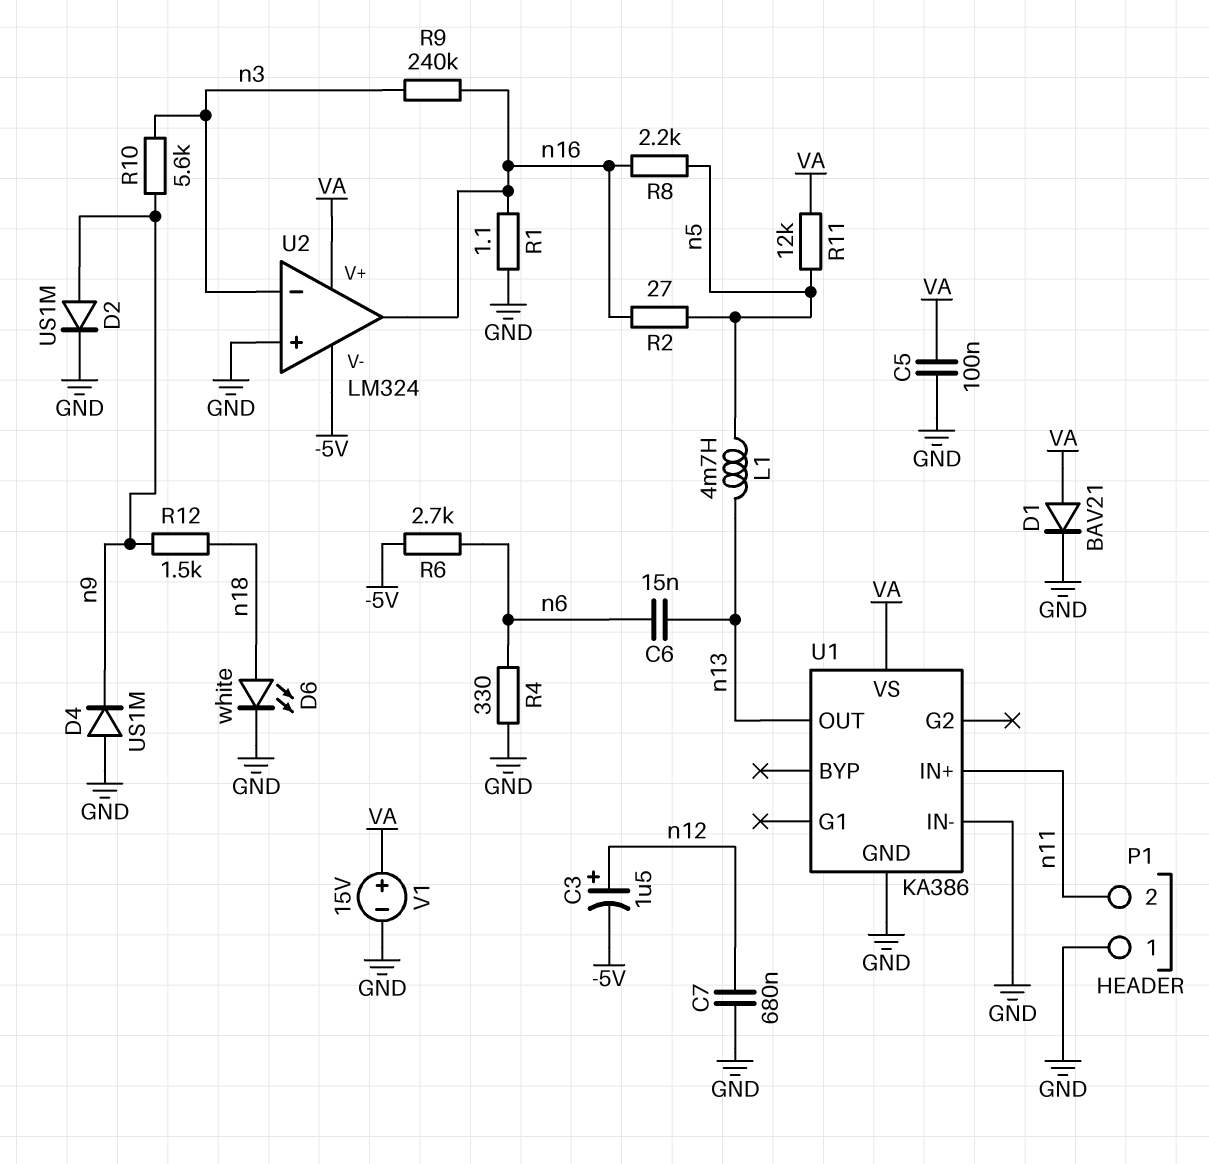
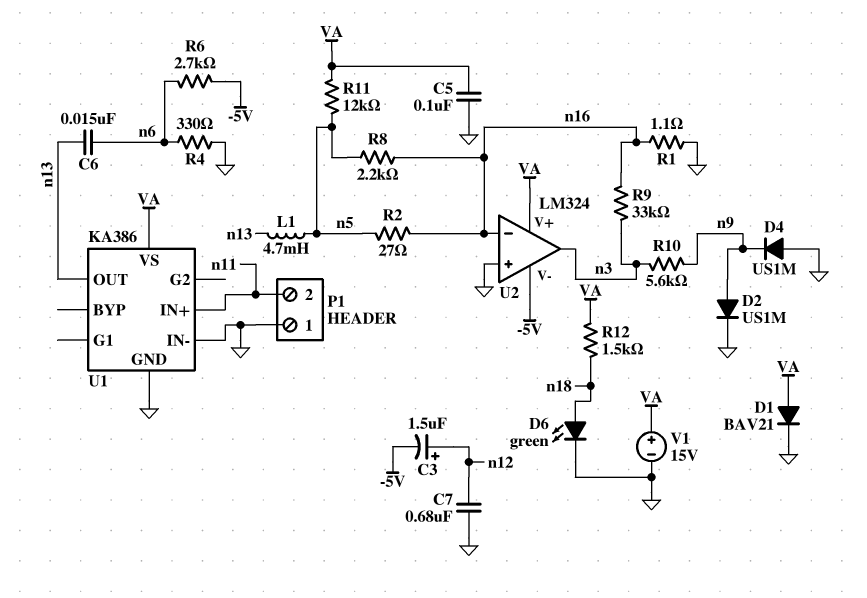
D6: LED white (A n18, K GND) -> LED green (A n18, K GND)
R9: 240k (n3, n16) -> 33k (n3, n16)
R12: 1.5k (n9, n18) -> 1.5k (VA, n18)
U2 pin in-: n3 -> n16
U2 pin out: n16 -> n3

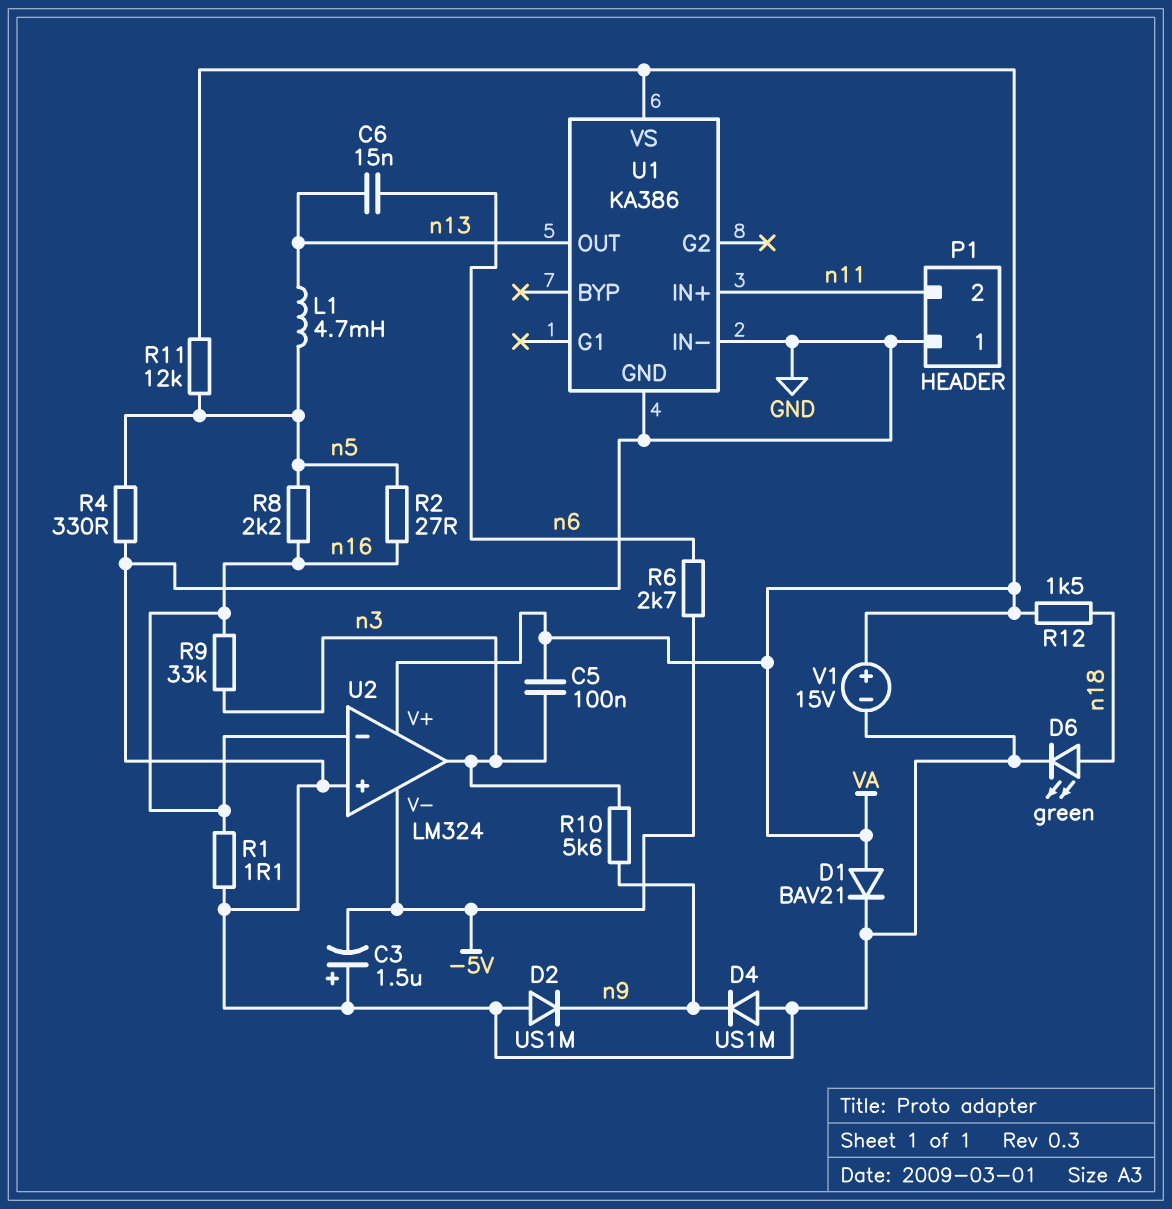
C3: 1.5uF (plus n12, minus -5V) -> 1.5uF (plus GND, minus -5V)
C5: 100nF (GND, VA) -> 100nF (VA, n3)
C7: 680nF (GND, n12) -> none
D2: diode US1M (A n9, K GND) -> diode US1M (A GND, K n9)
R4: 330 (GND, n6) -> 330 (GND, n5)

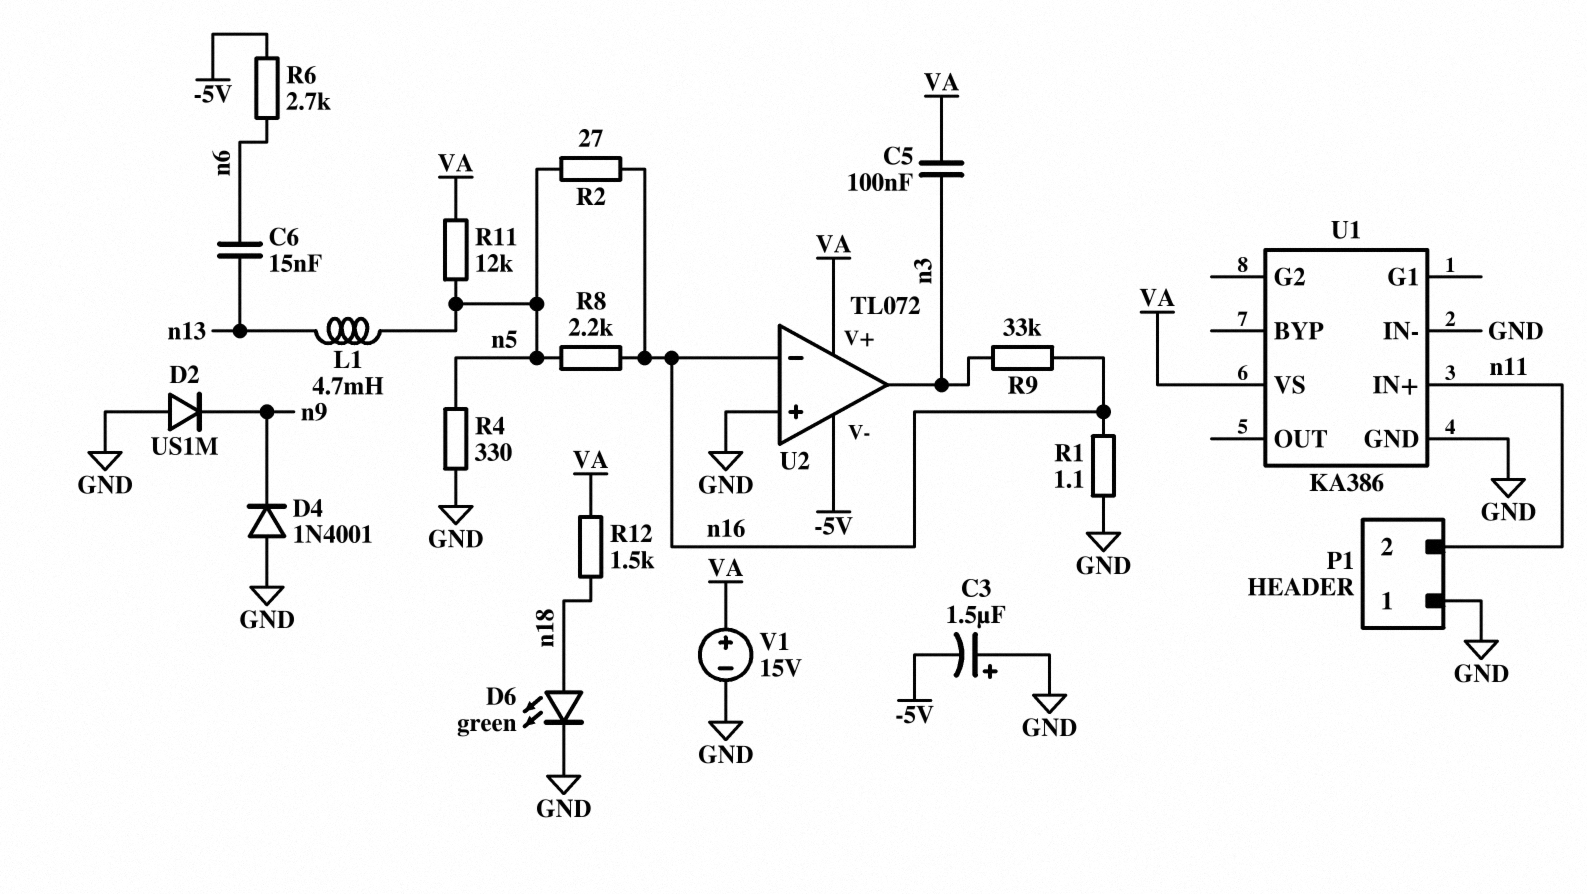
D1: diode BAV21 (A VA, K GND) -> none
D4: diode US1M (A GND, K n9) -> diode 1N4001 (A GND, K n9)
R10: 5.6k (n3, n9) -> none
U1 pin OUT: n13 -> none
U2: LM324 -> TL072

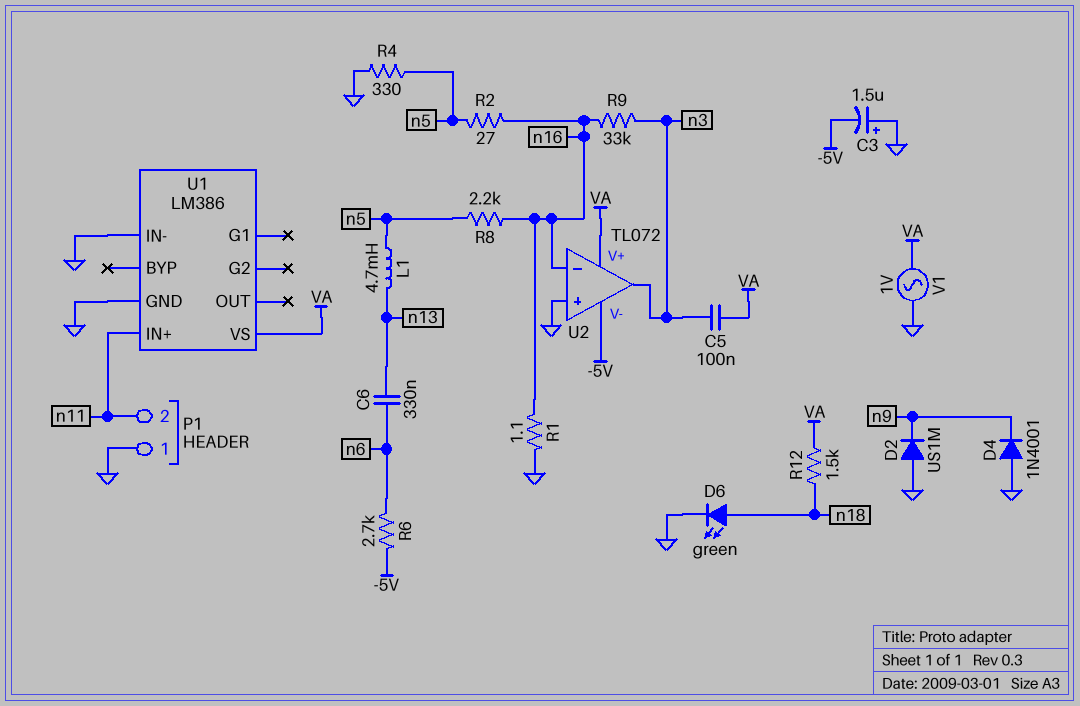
C6: 15nF (n6, n13) -> 330nF (n6, n13)
R11: 12k (VA, n5) -> none
U1: KA386 -> LM386
V1: 15V (plus VA, minus GND) -> AC 1V (GND, VA)

